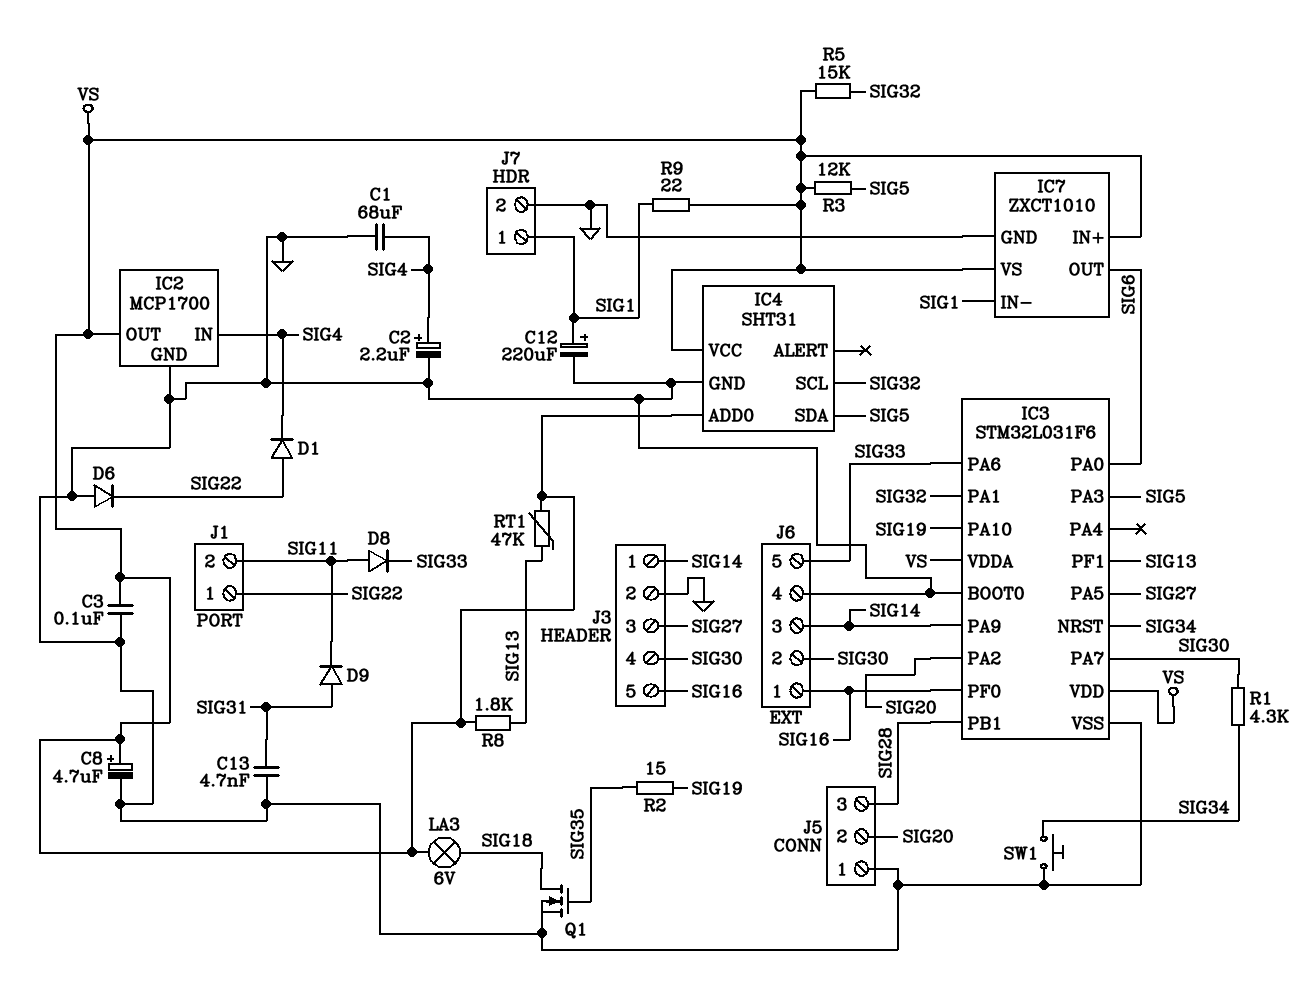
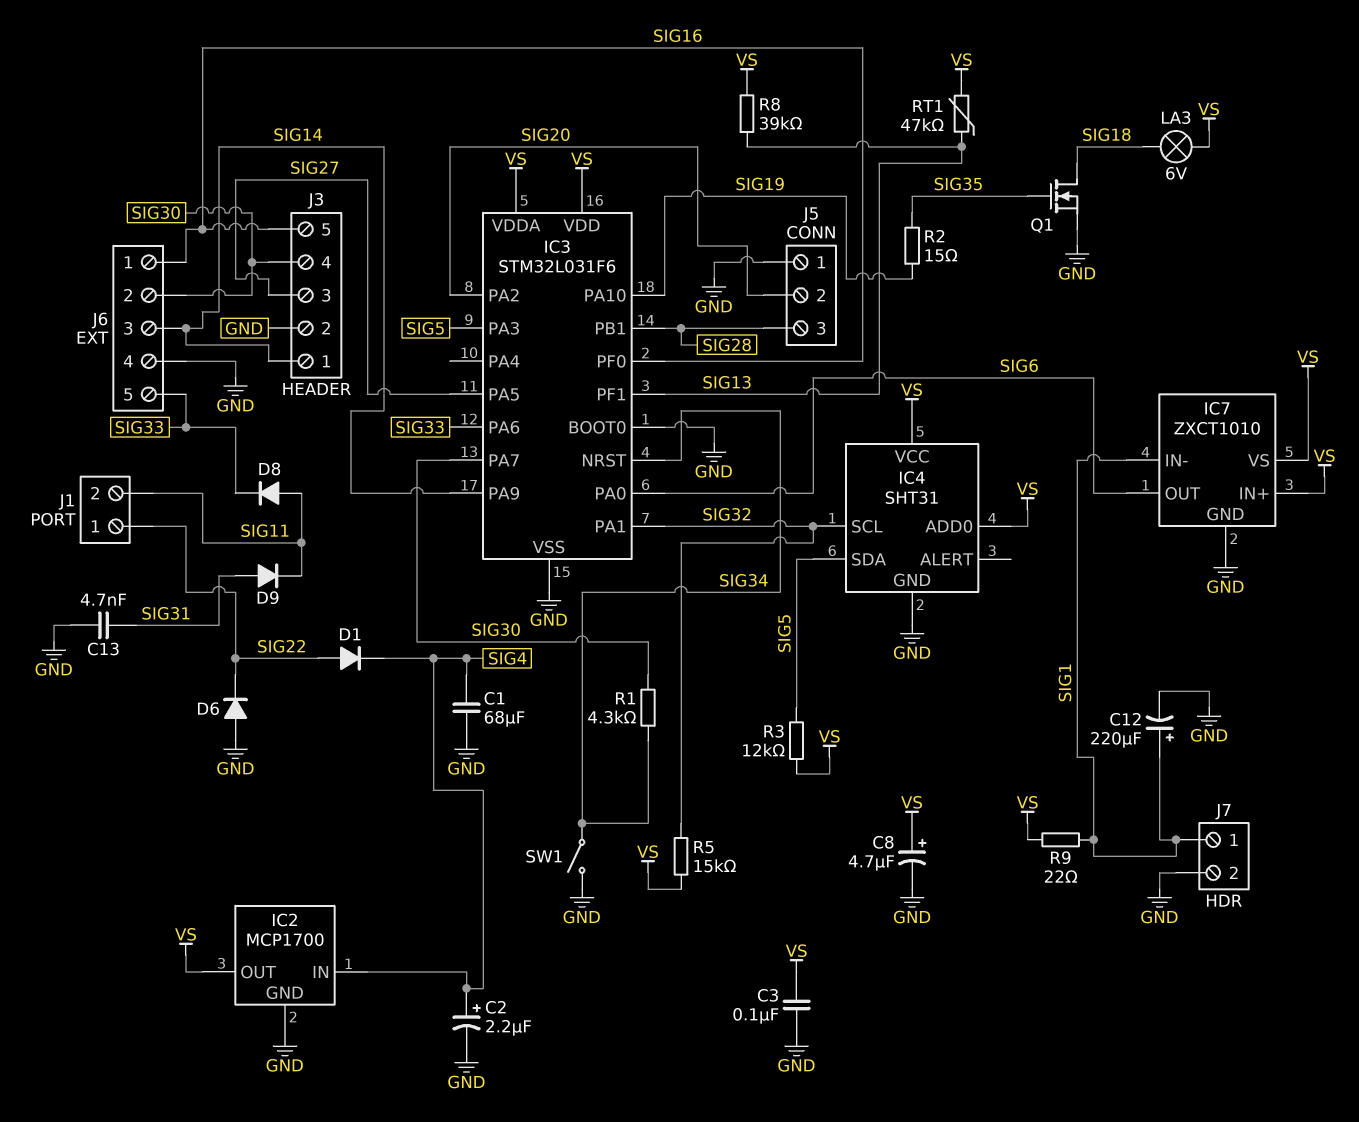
R8: 1.8k (SIG13, VS) -> 39k (SIG13, VS)
SW1: button (GND, SIG34) -> switch (GND, SIG34)

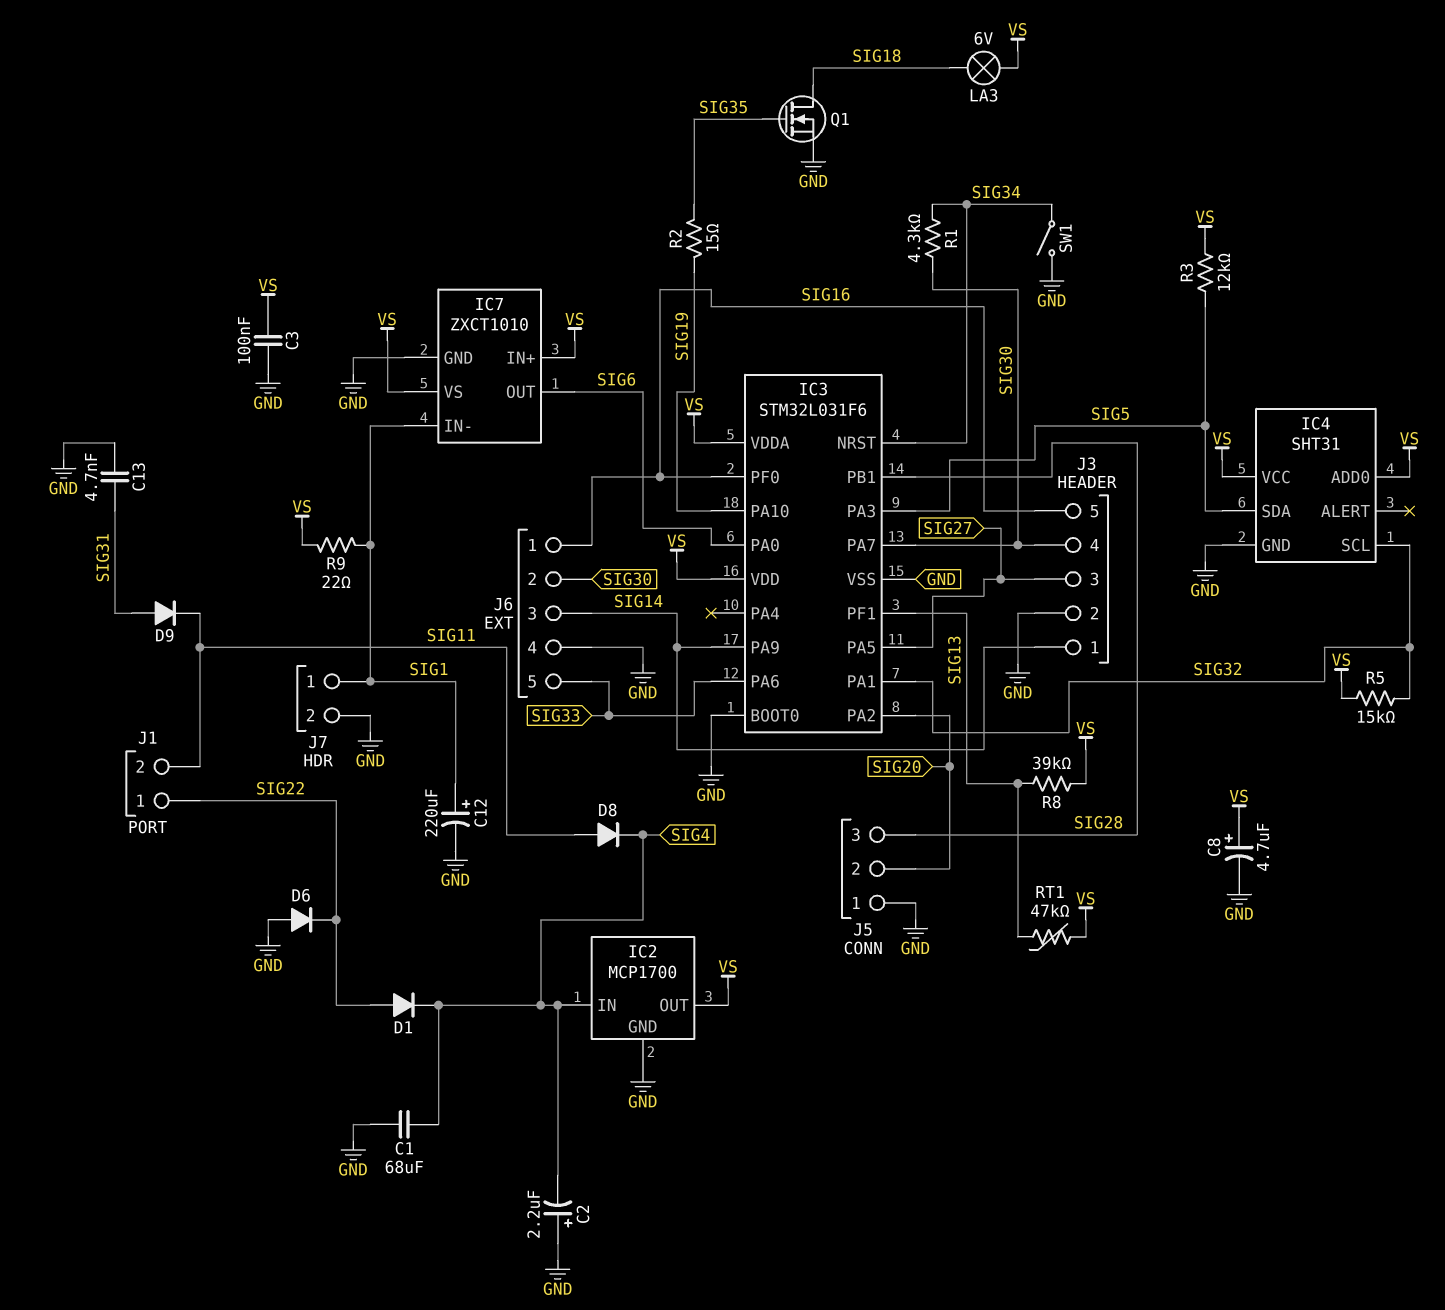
C2: 2.2uF (plus SIG4, minus GND) -> 2.2uF (plus GND, minus SIG4)
D8: diode (A SIG11, K SIG33) -> diode (A SIG11, K SIG4)

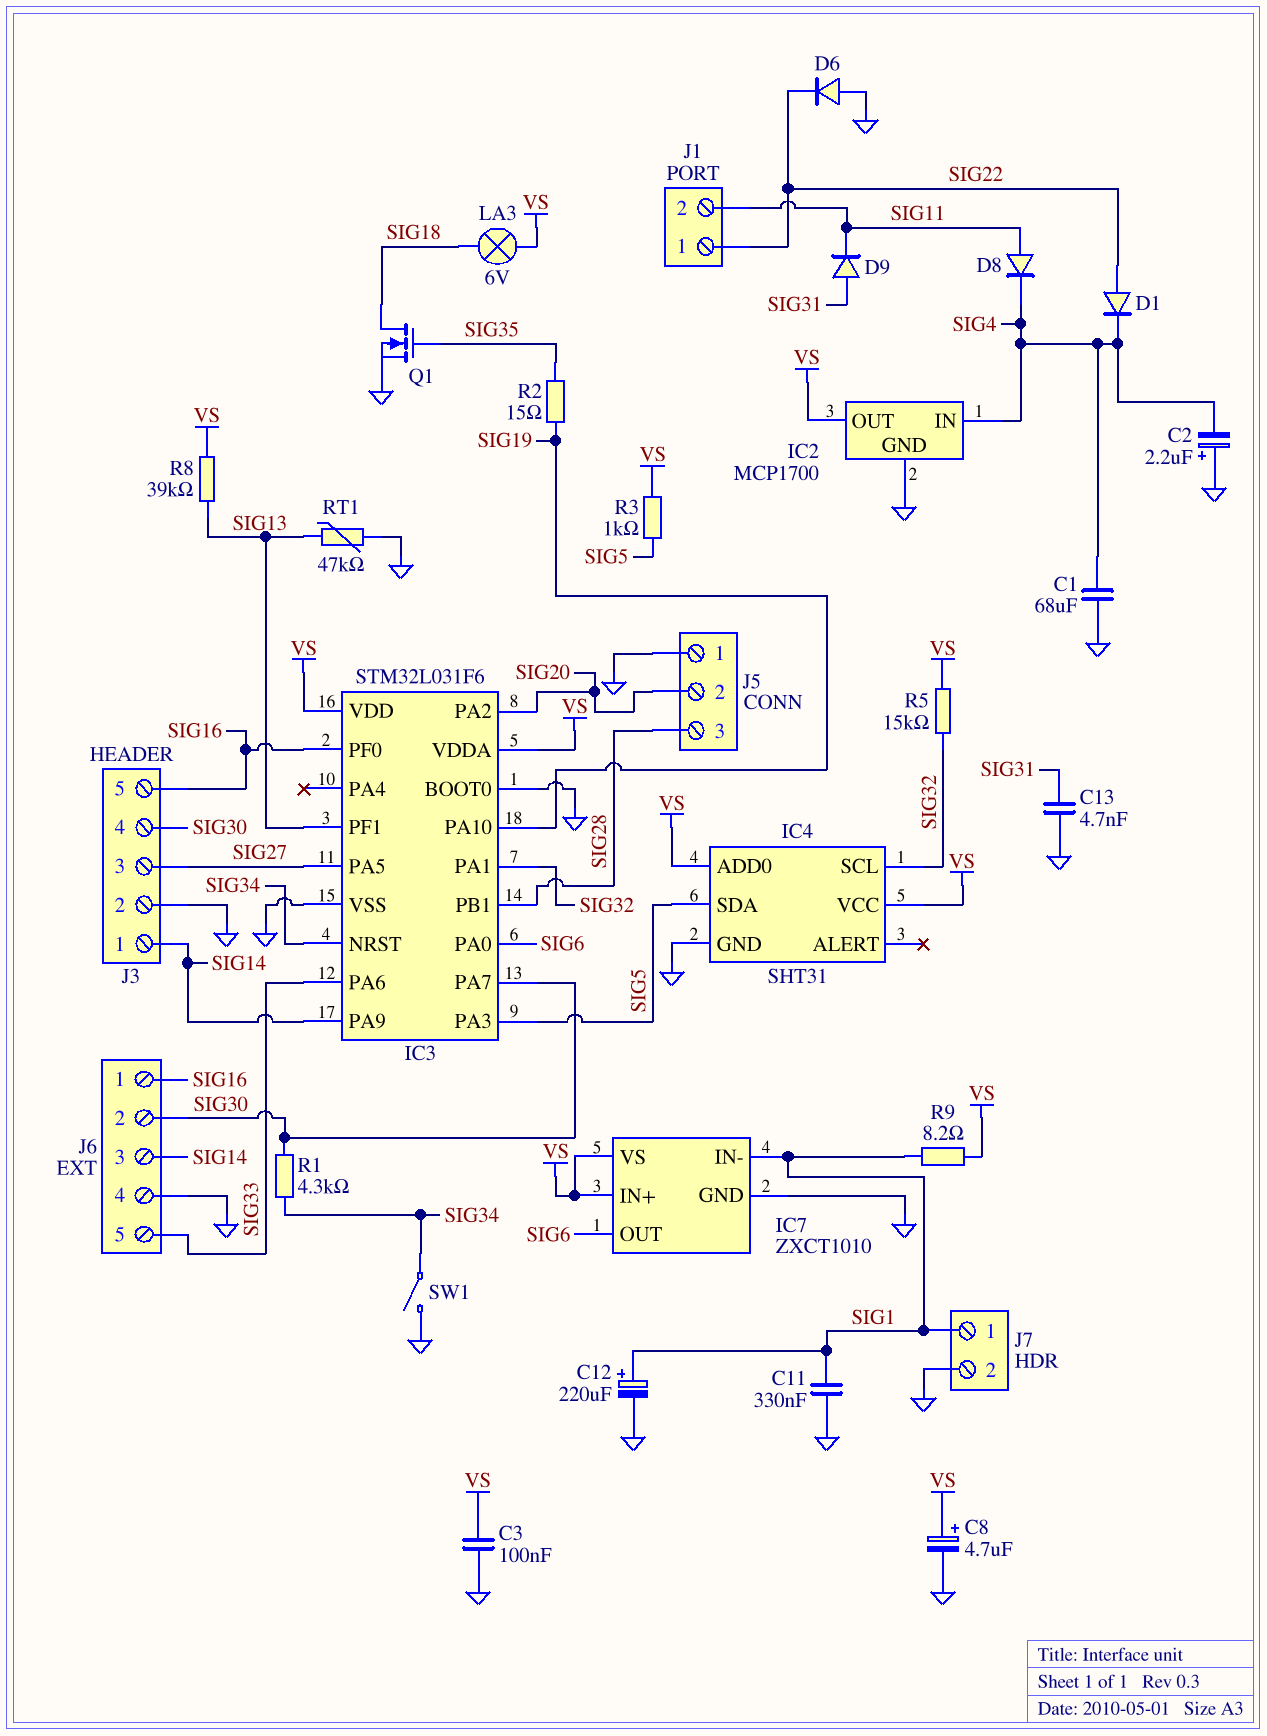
C11: none -> 330nF (GND, SIG1)
R3: 12k (SIG5, VS) -> 1k (SIG5, VS)
R9: 22 (SIG1, VS) -> 8.2 (SIG1, VS)
RT1: 47k (SIG13, VS) -> 47k (GND, SIG13)

